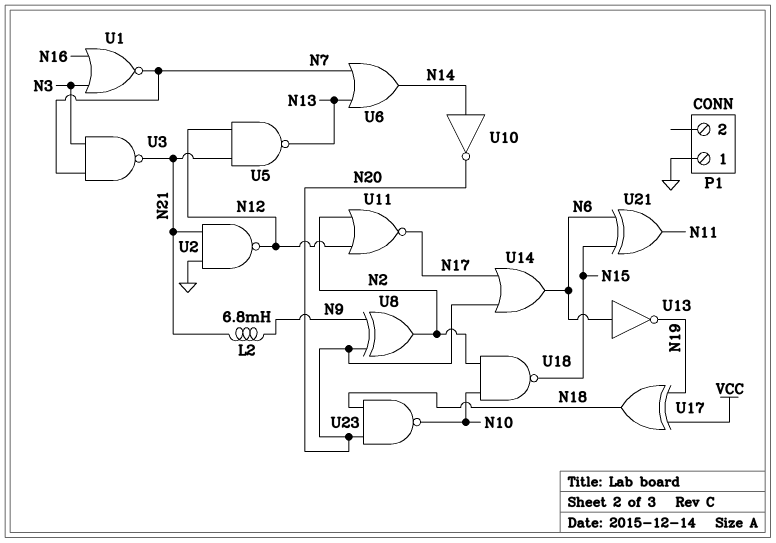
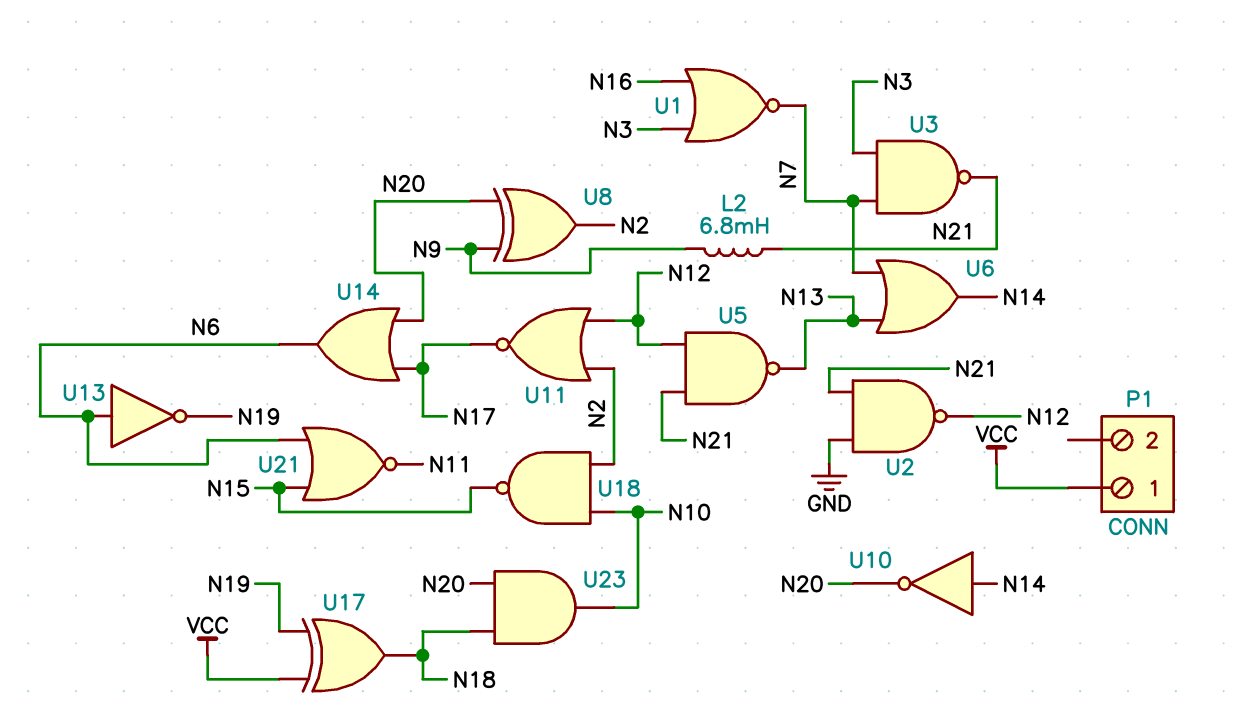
P1 pin 1: GND -> VCC
U21: XOR (in N6, in N15, out N11) -> NOR (in N6, in N15, out N11)
U23: NAND (in N18, in N20, out N10) -> AND (in N18, in N20, out N10)

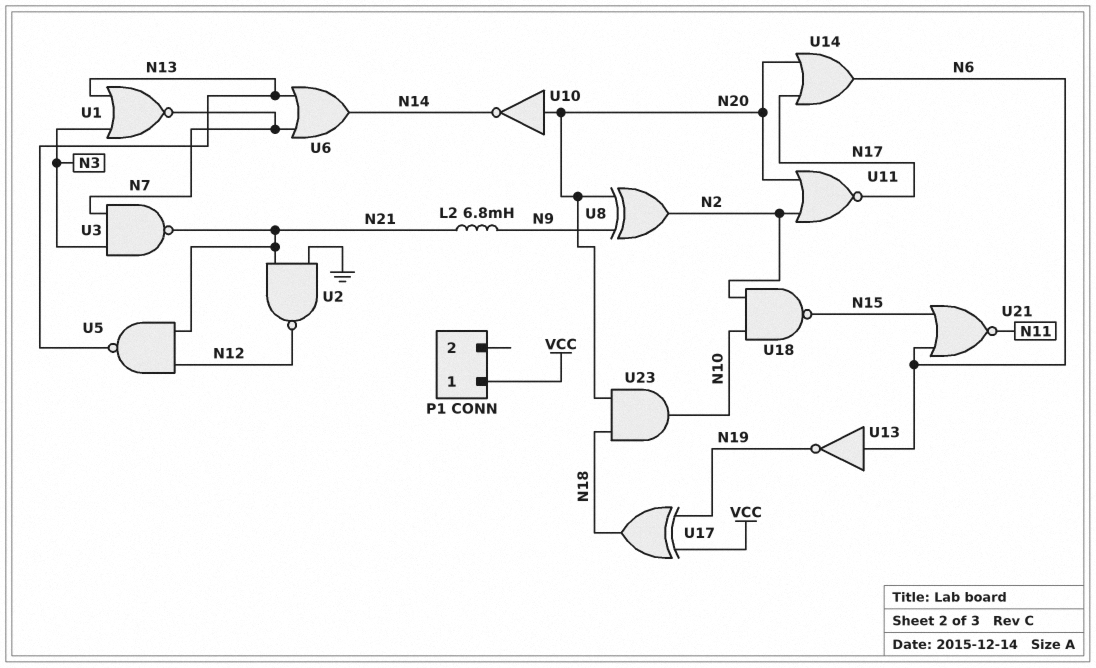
U1: NOR (in N3, in N16, out N7) -> NOR (in N3, in N13, out N7)
U10: NOT (in N14, out N20) -> NOT (in N20, out N14)
U11: NOR (in N2, in N12, out N17) -> NOR (in N2, in N20, out N17)

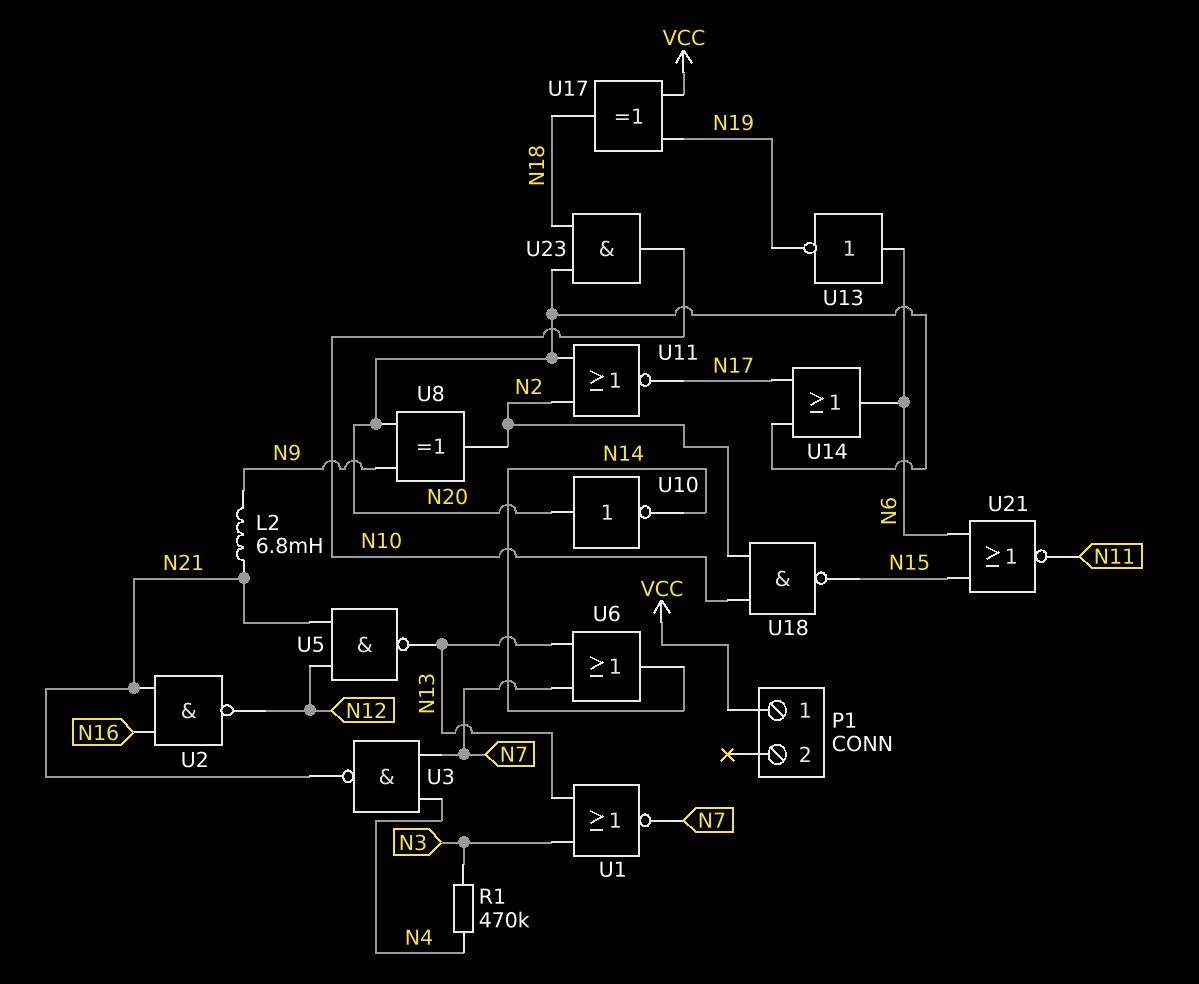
R1: none -> 470k (N3, N4)
U2: NAND (in GND, in N21, out N12) -> NAND (in N16, in N21, out N12)
U3: NAND (in N3, in N7, out N21) -> NAND (in N4, in N7, out N21)

